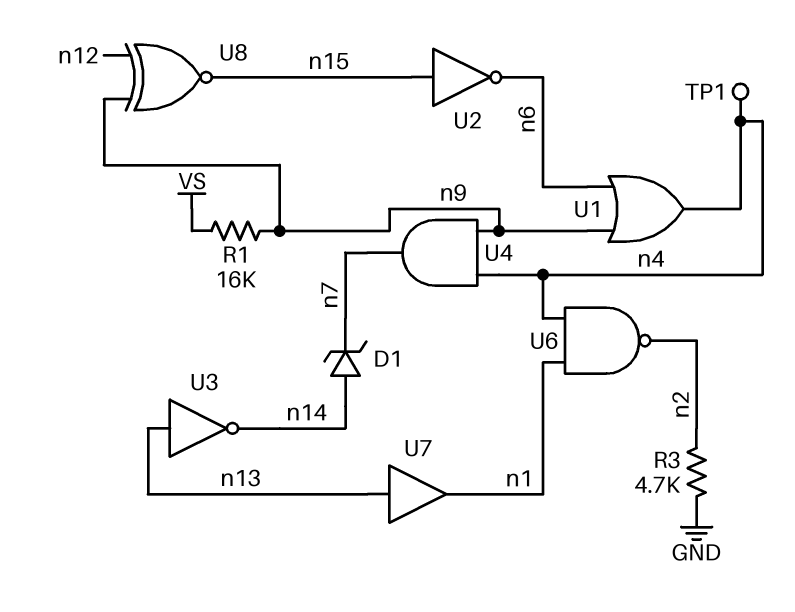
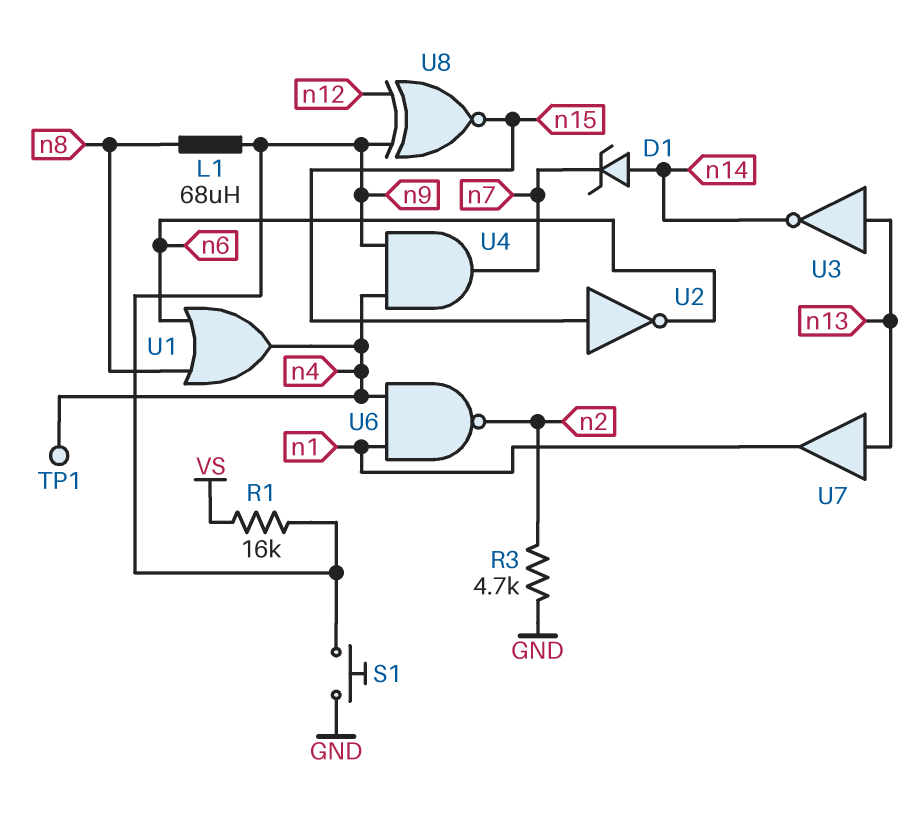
L1: none -> 68uH (n8, n9)
S1: none -> button (GND, n9)
U1: OR (in n6, in n9, out n4) -> OR (in n6, in n8, out n4)

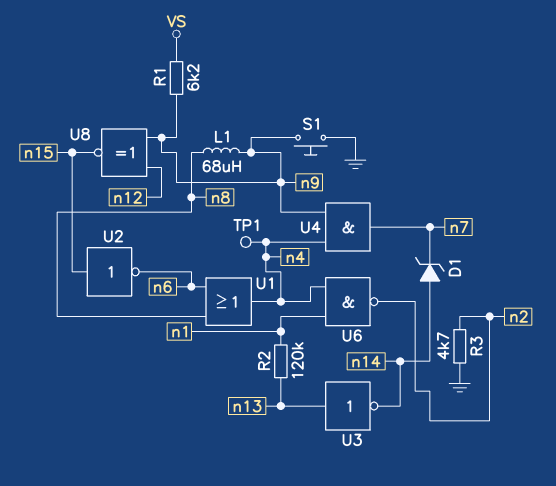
R1: 16k (VS, n9) -> 6.2k (VS, n9)
R2: none -> 120k (n1, n13)
U7: buffer (in n13, out n1) -> none

